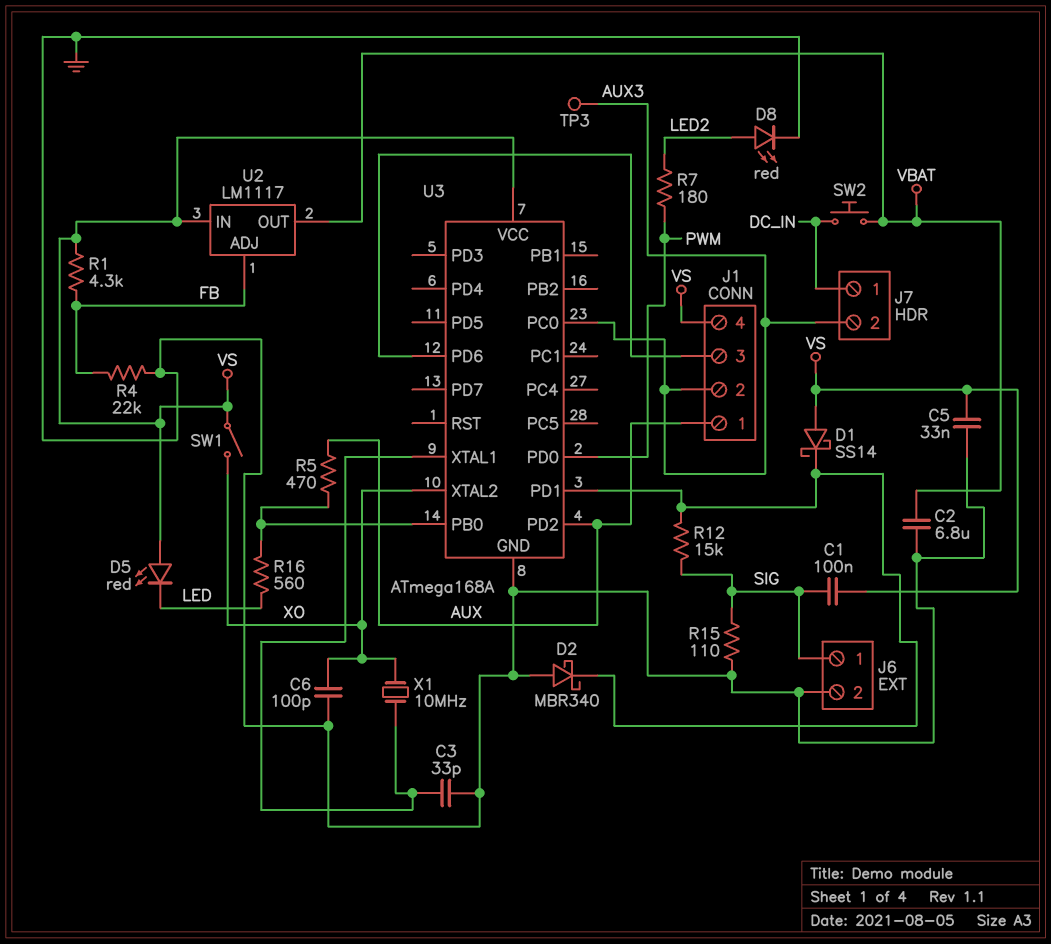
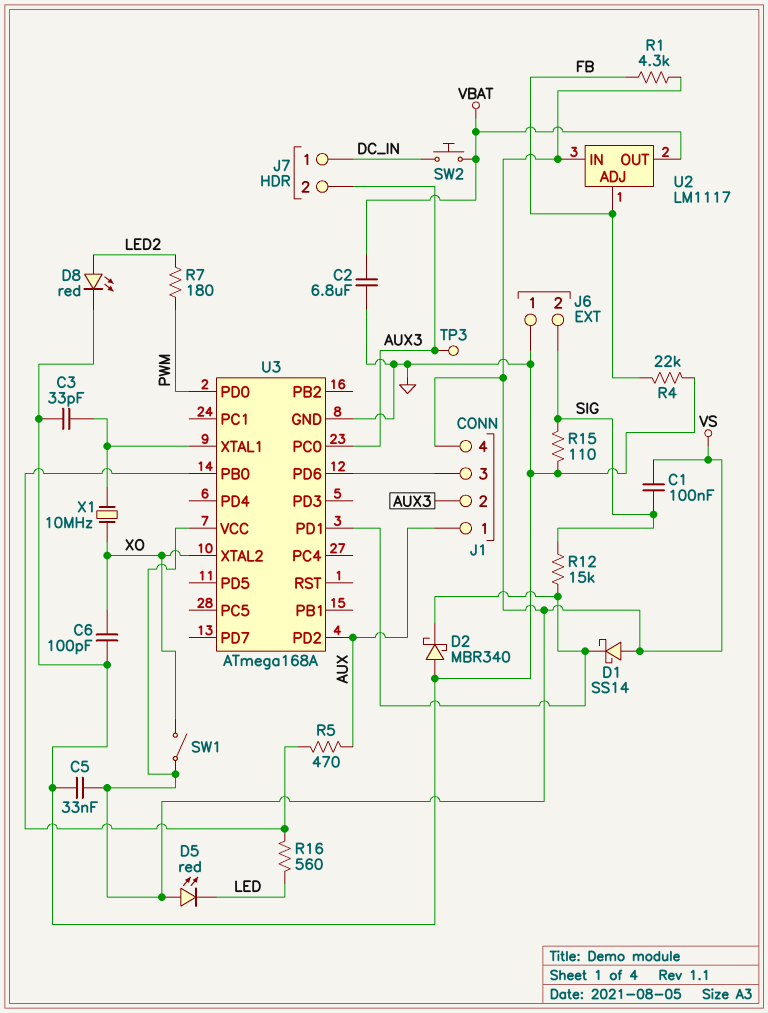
J6 pin 1: SIG -> GND
J6 pin 2: GND -> SIG

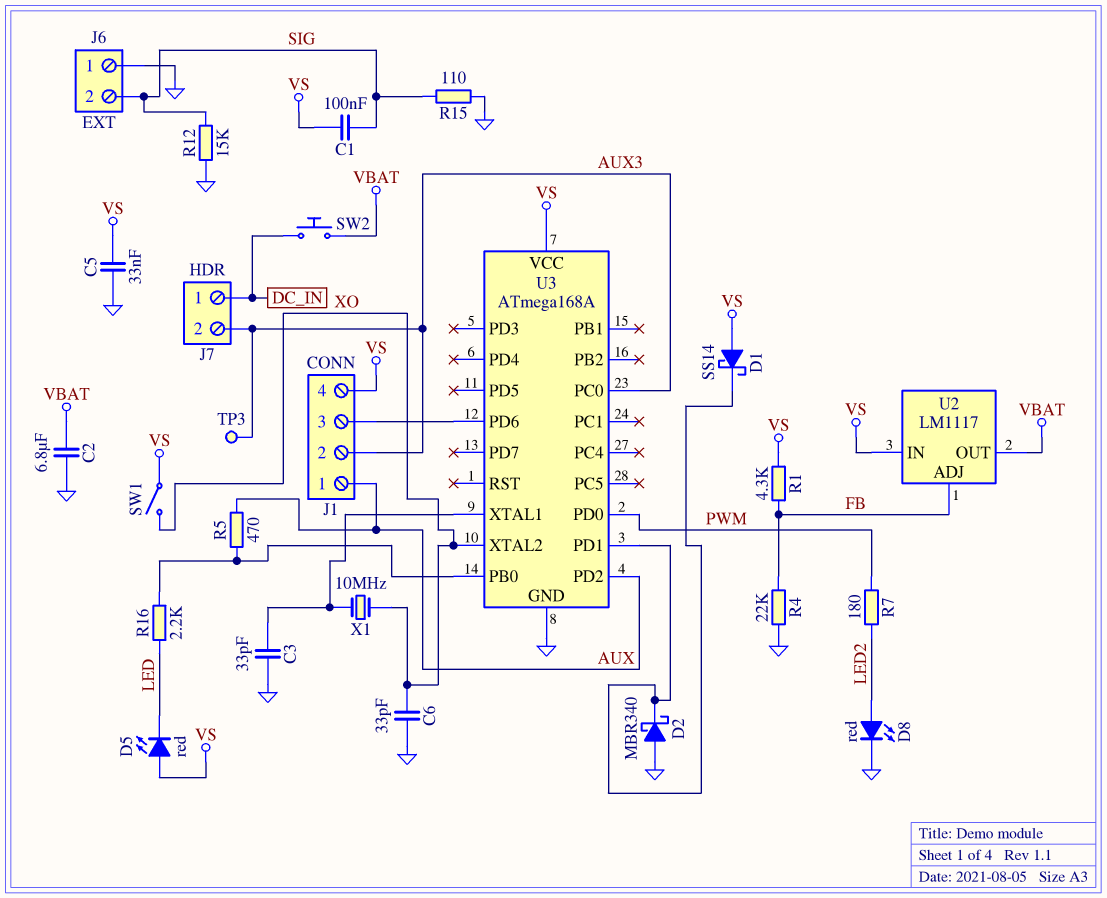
C6: 100pF (GND, XO) -> 33pF (GND, XO)
R12: 15k (SIG, U3/PD1) -> 15k (GND, SIG)
R16: 560 (LED, U3/PB0) -> 2.2k (LED, U3/PB0)

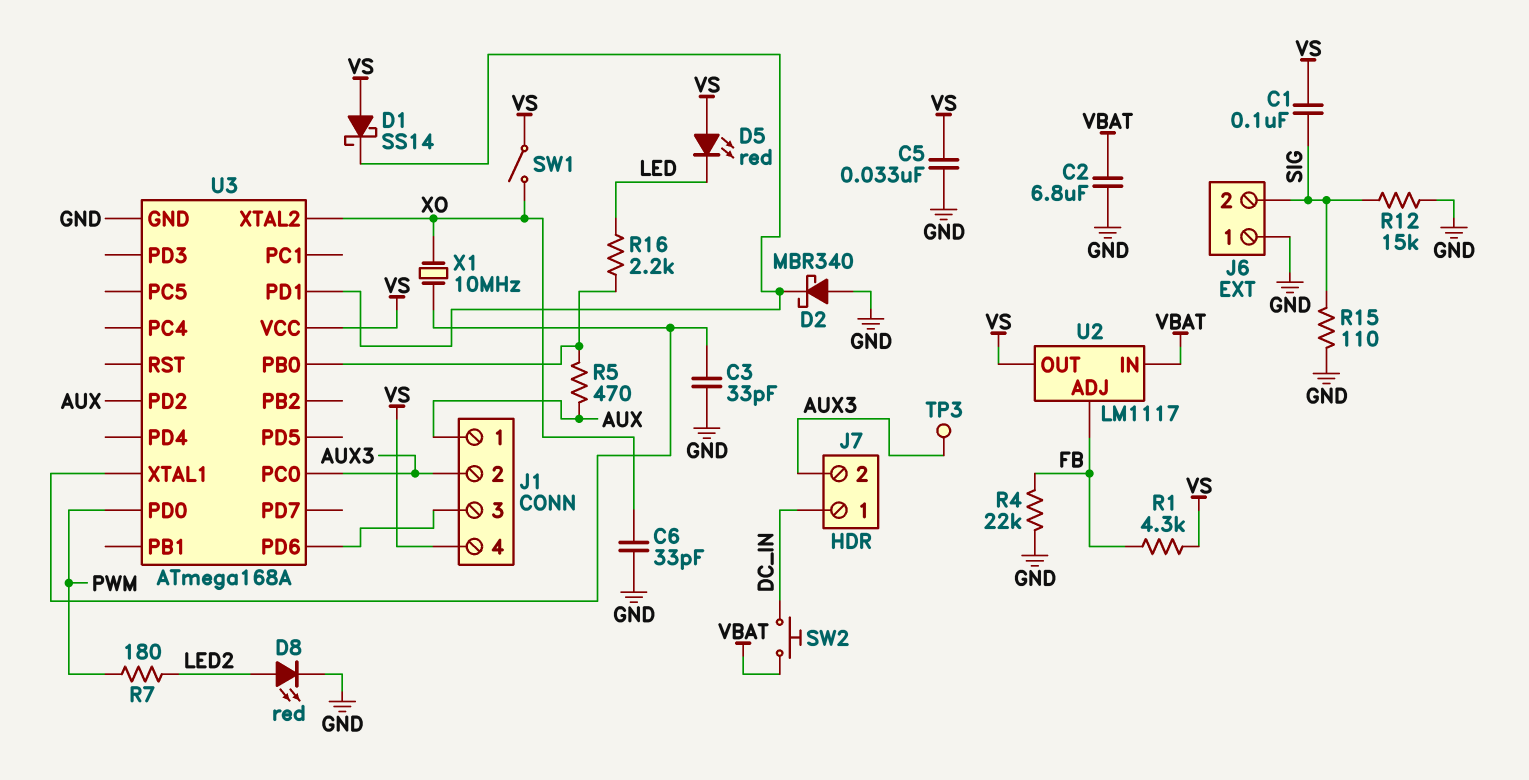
U2 pin IN: VS -> VBAT
U2 pin OUT: VBAT -> VS

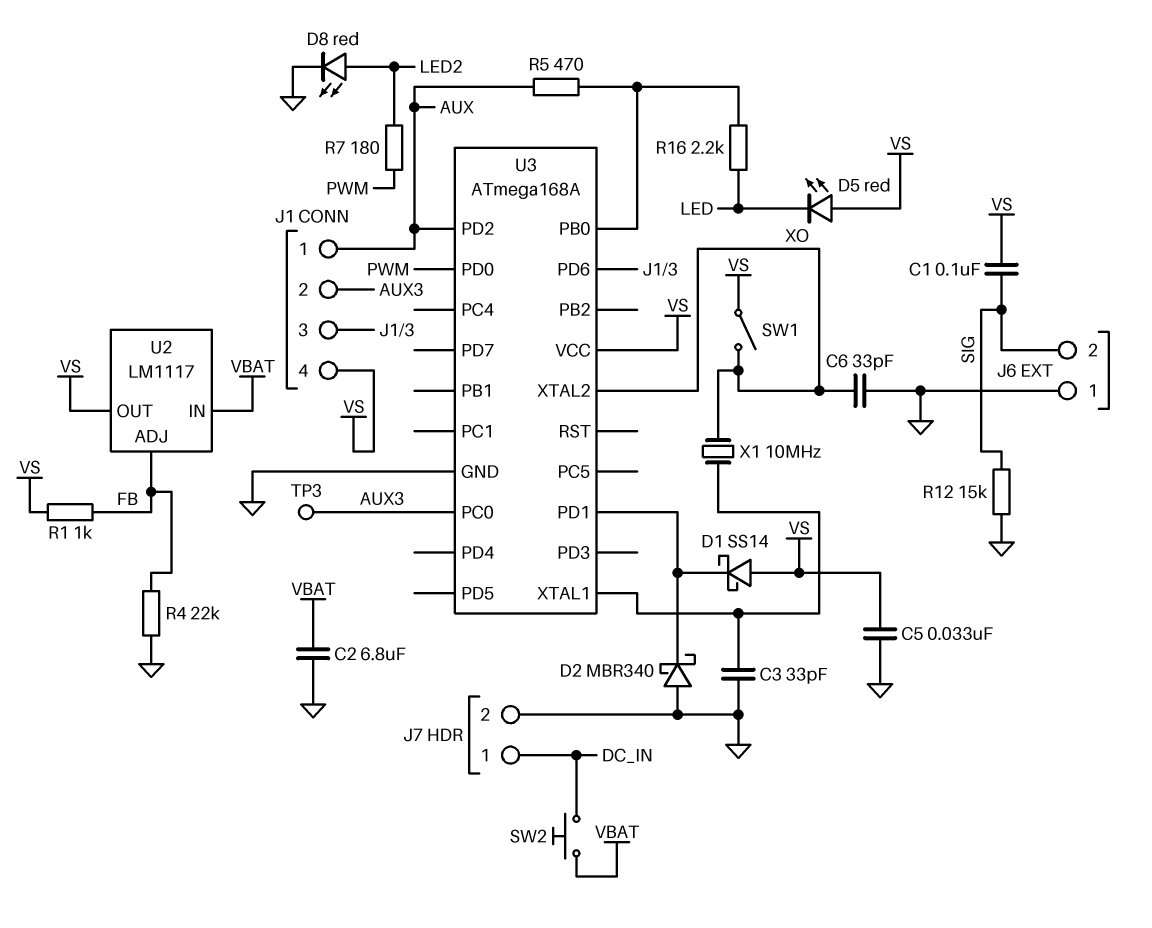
J7 pin 2: AUX3 -> GND
R1: 4.3k (FB, VS) -> 1k (FB, VS)
R15: 110 (GND, SIG) -> none

